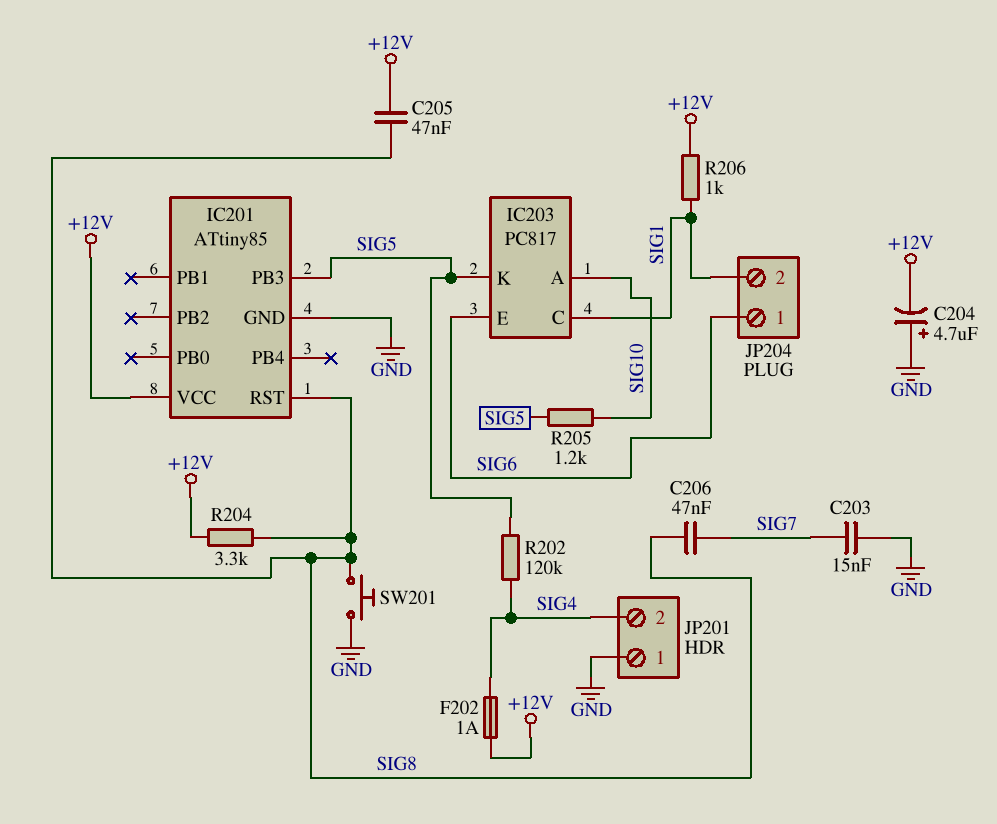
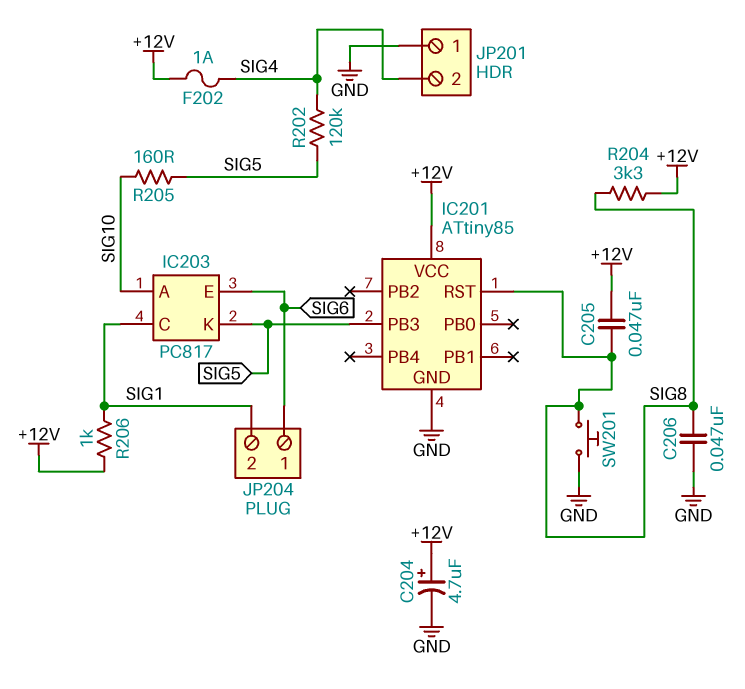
C203: 15nF (GND, SIG7) -> none
C204: 4.7uF (plus GND, minus +12V) -> 4.7uF (plus +12V, minus GND)
C206: 47nF (SIG7, SIG8) -> 47nF (GND, SIG8)
R205: 1.2k (SIG5, SIG10) -> 160 (SIG5, SIG10)

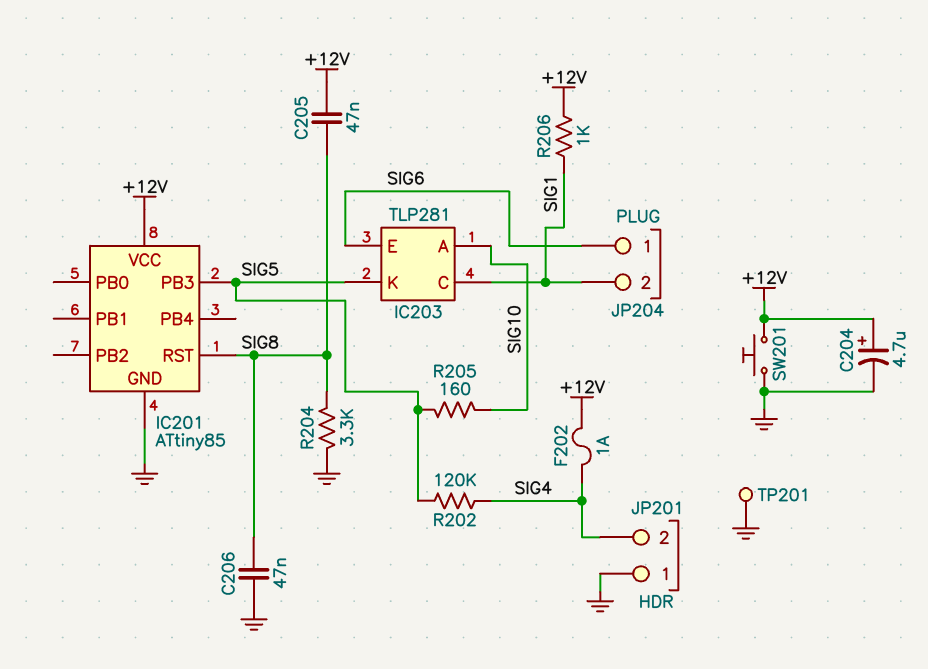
IC203: PC817 -> TLP281
R204: 3.3k (+12V, SIG8) -> 3.3k (GND, SIG8)
SW201: button (GND, SIG8) -> button (+12V, GND)
TP201: none -> test point (GND)

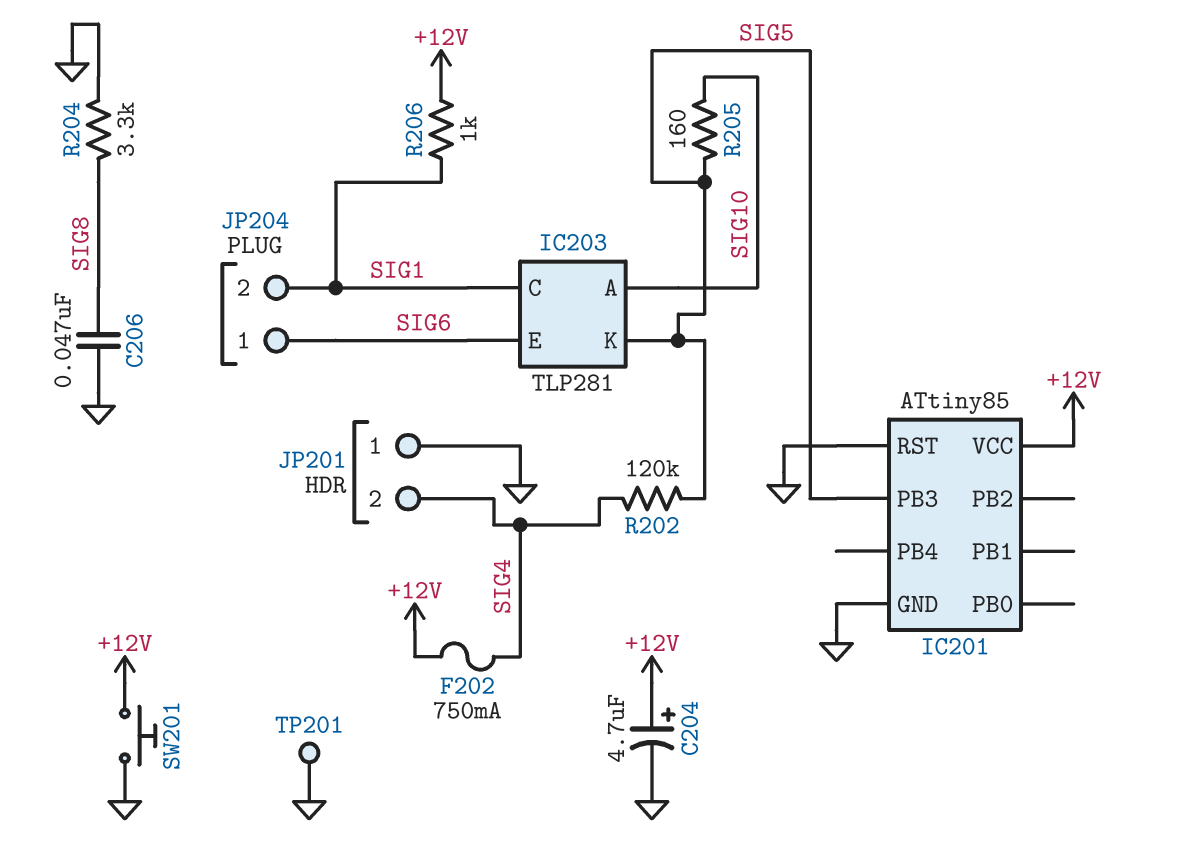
C205: 47nF (+12V, SIG8) -> none
F202: 1A (+12V, SIG4) -> 750mA (+12V, SIG4)
IC201 pin RST: SIG8 -> GND

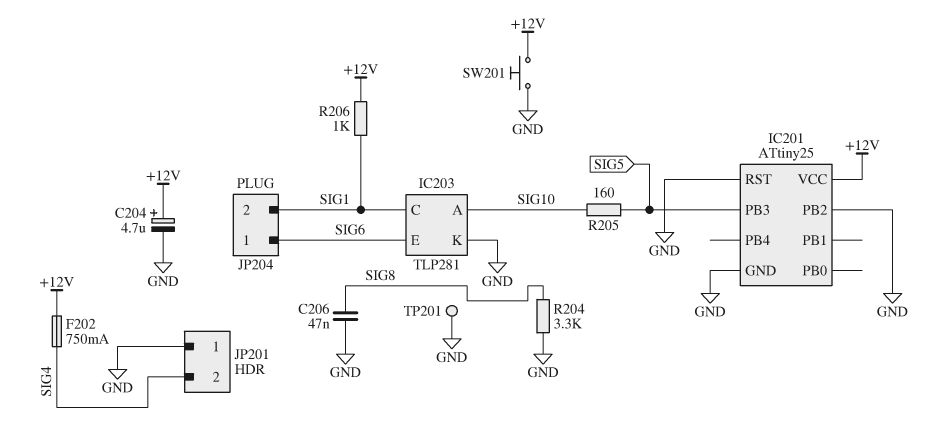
IC201: ATtiny85 -> ATtiny25
IC201 pin PB2: none -> GND
IC203 pin K: SIG5 -> GND
R202: 120k (SIG4, SIG5) -> none

